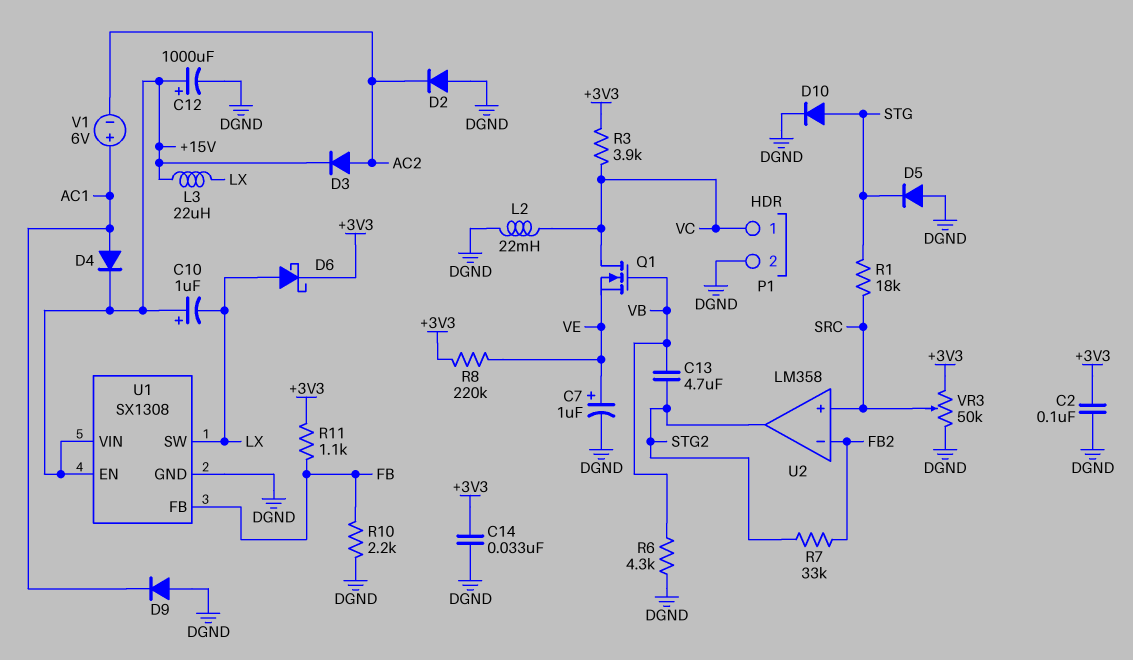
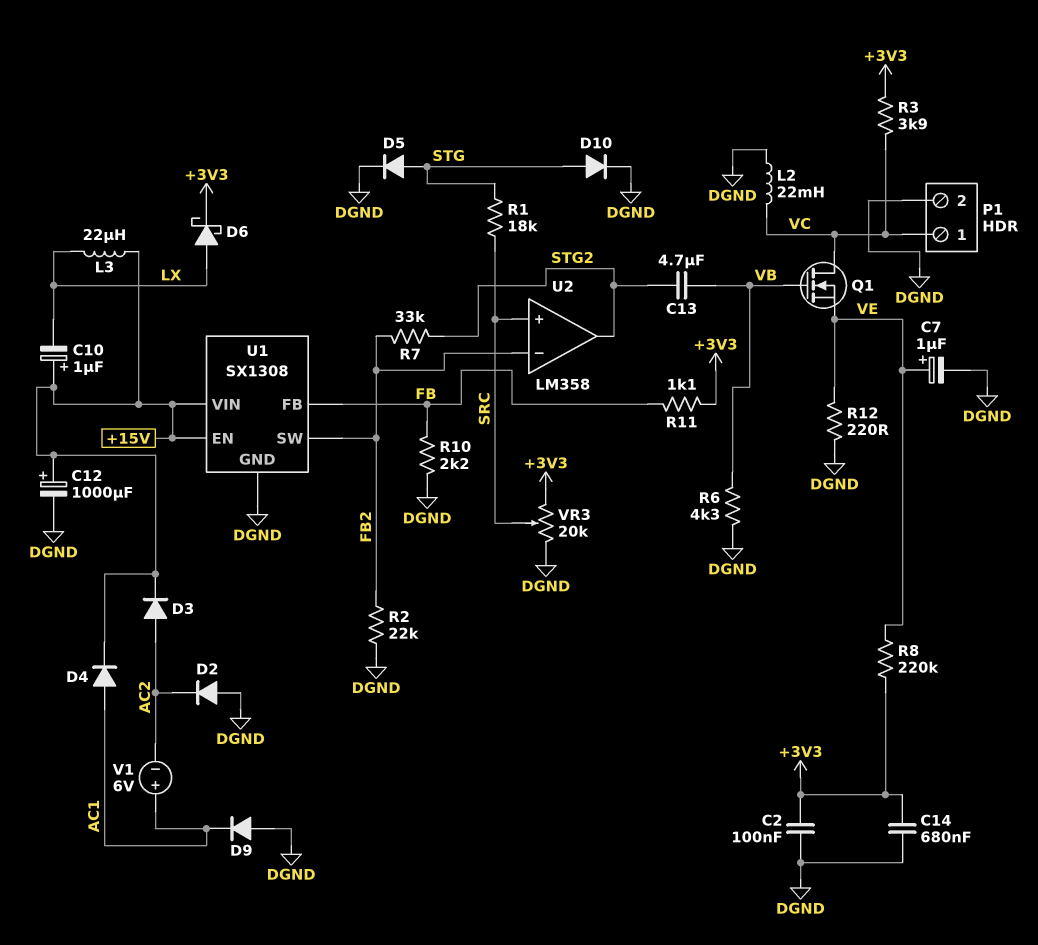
C14: 33nF (+3V3, DGND) -> 680nF (+3V3, DGND)
D5: diode (A DGND, K STG) -> diode (A STG, K DGND)
R2: none -> 22k (DGND, FB2)
R12: none -> 220 (DGND, VE)
U1 pin SW: LX -> FB2
VR3: 50k (+3V3, DGND, wiper SRC) -> 20k (+3V3, DGND, wiper SRC)

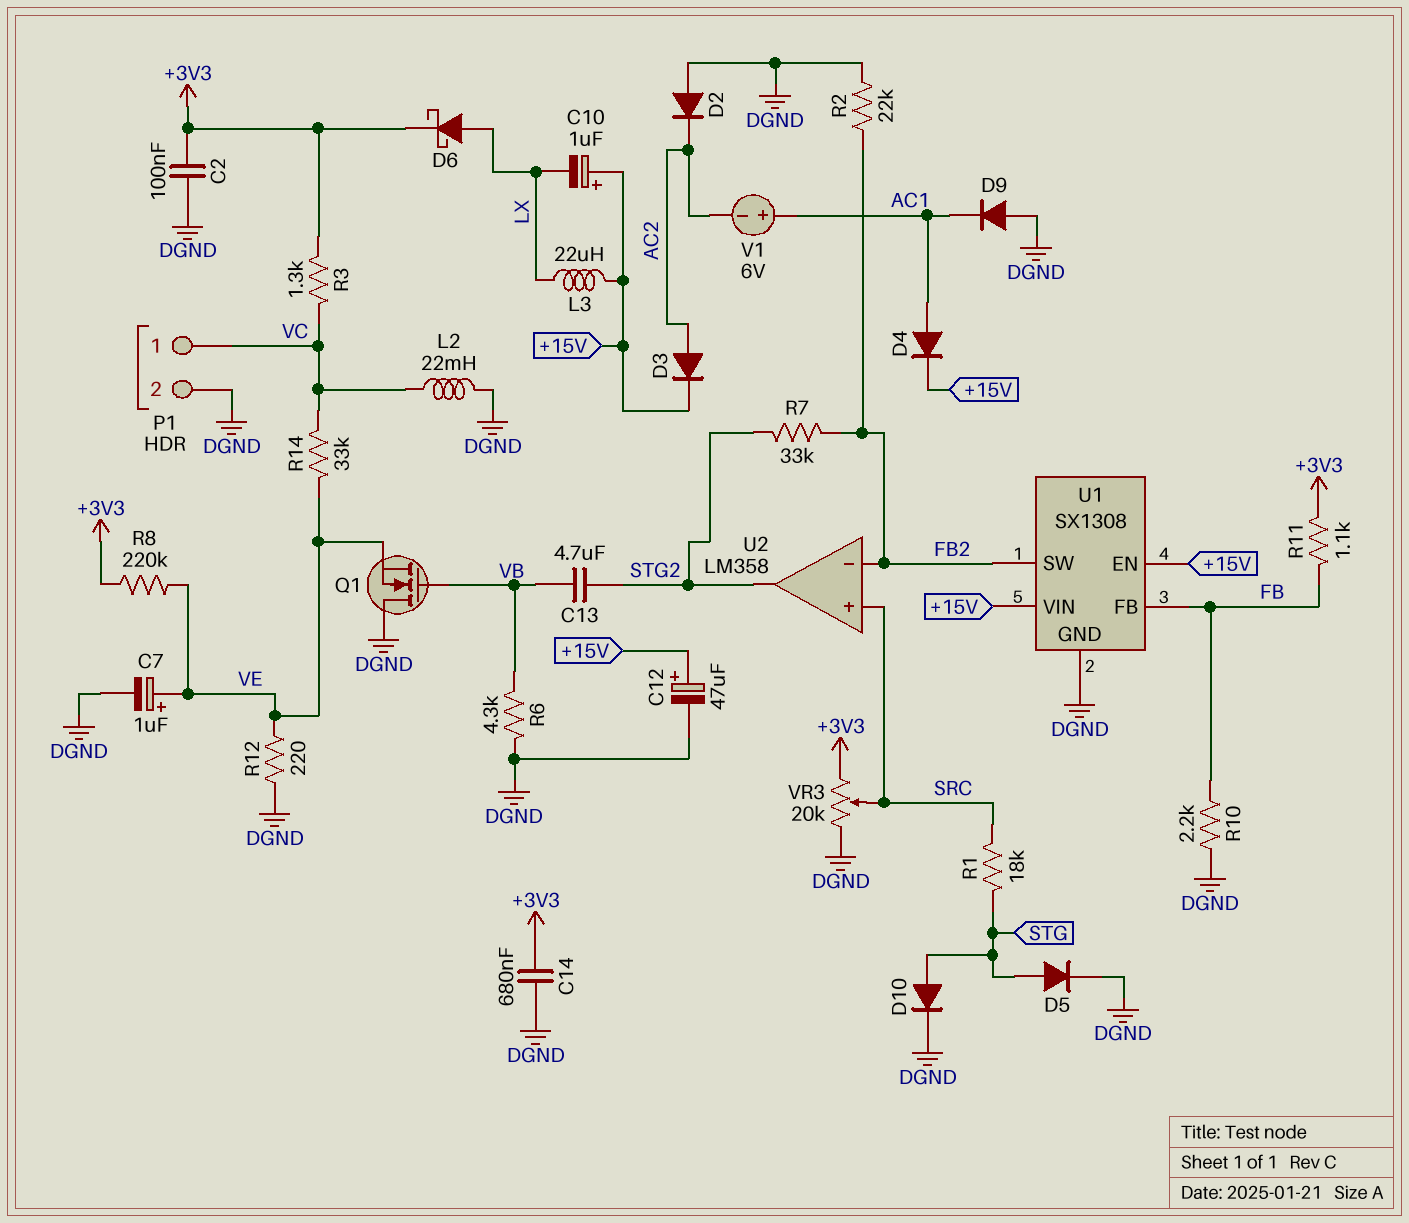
C12: 1000uF (plus +15V, minus DGND) -> 47uF (plus +15V, minus DGND)
Q1: NMOS (G VB, D VC, S VE) -> NMOS (G VB, D DGND, S VE)
R3: 3.9k (+3V3, VC) -> 1.3k (+3V3, VC)
R14: none -> 33k (VC, VE)

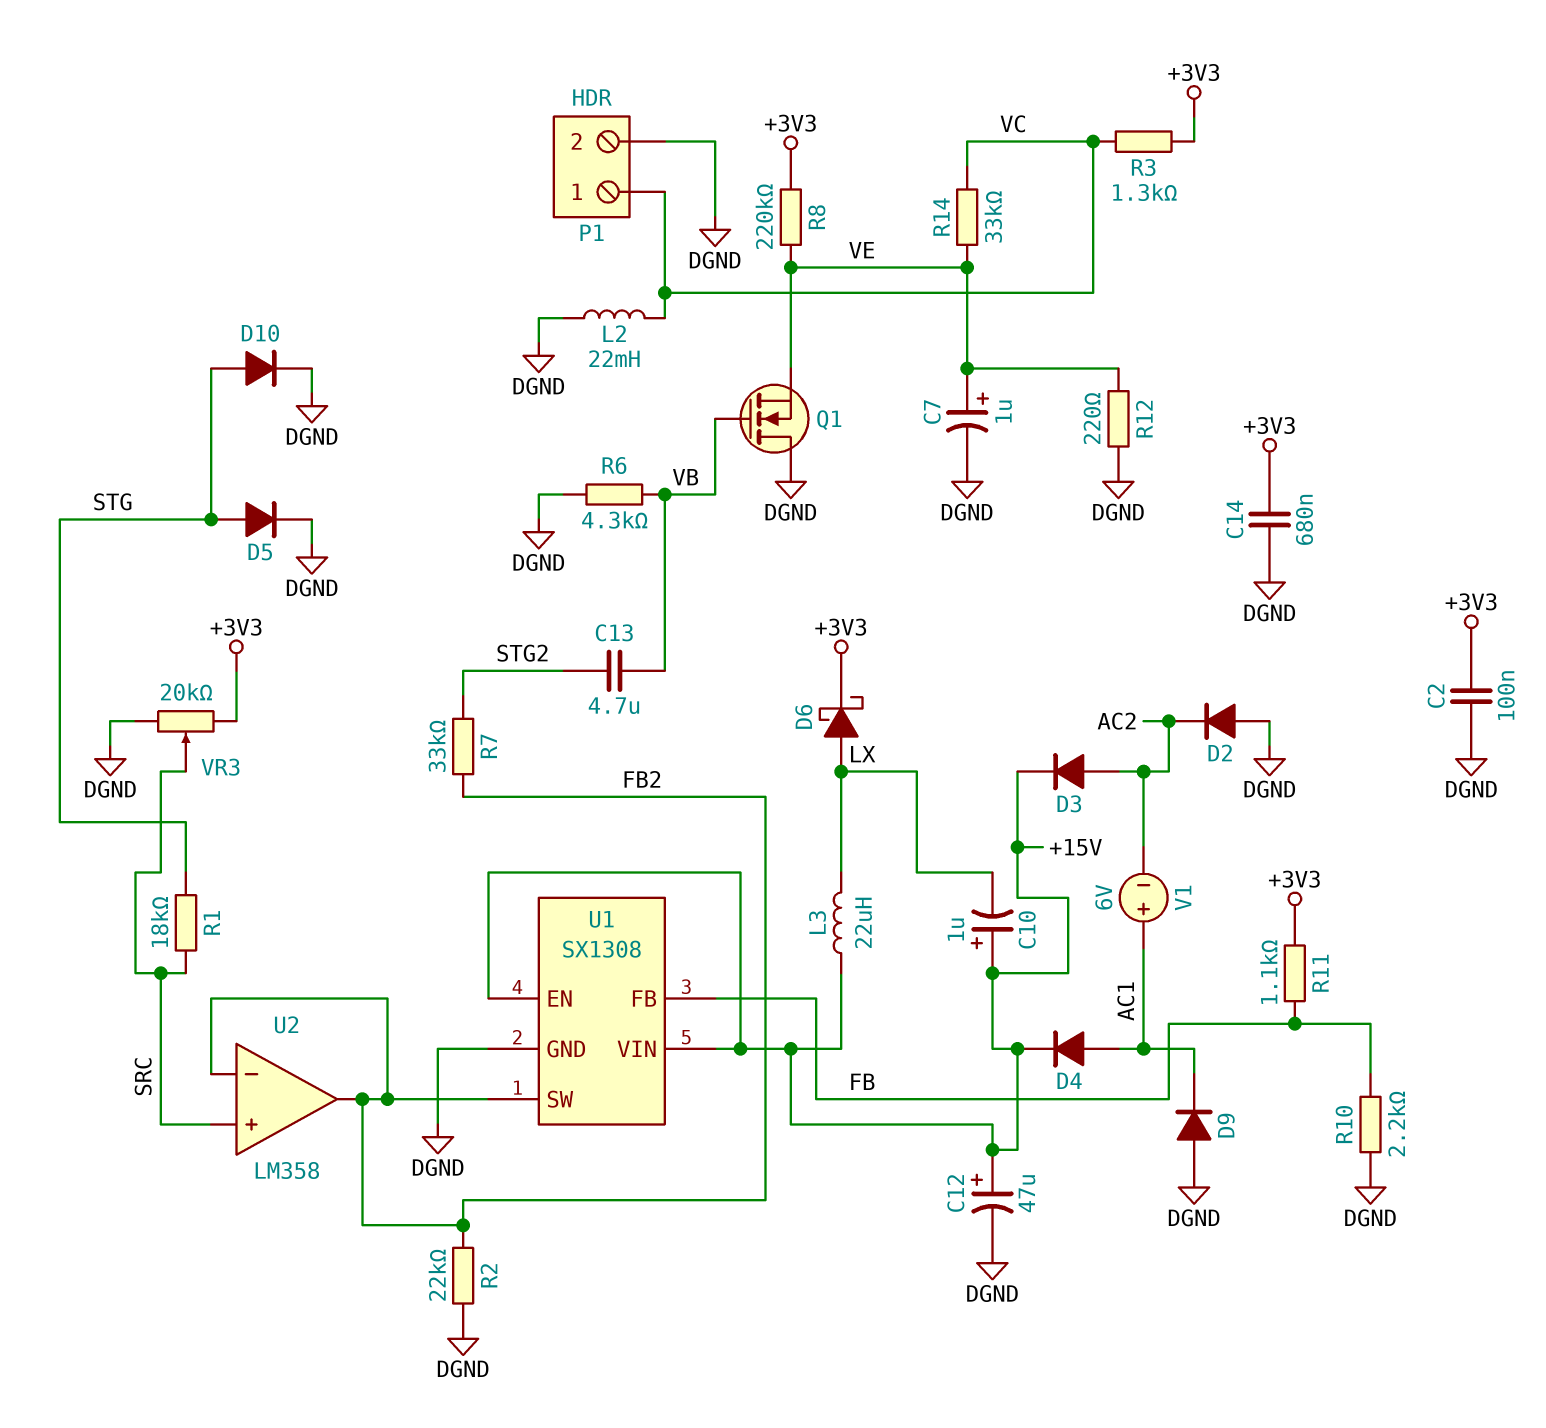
U2 pin out: STG2 -> FB2

